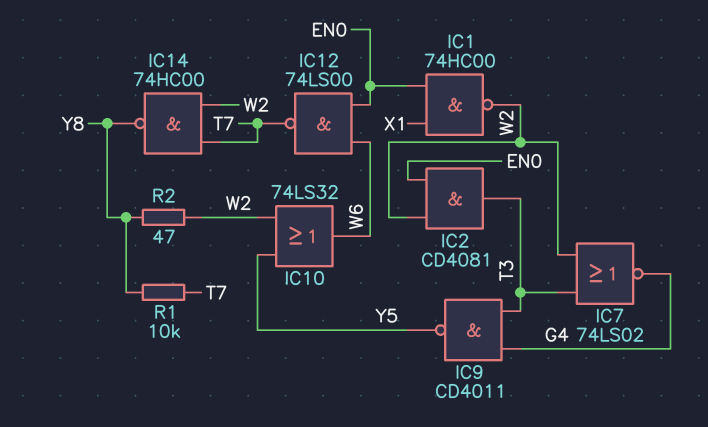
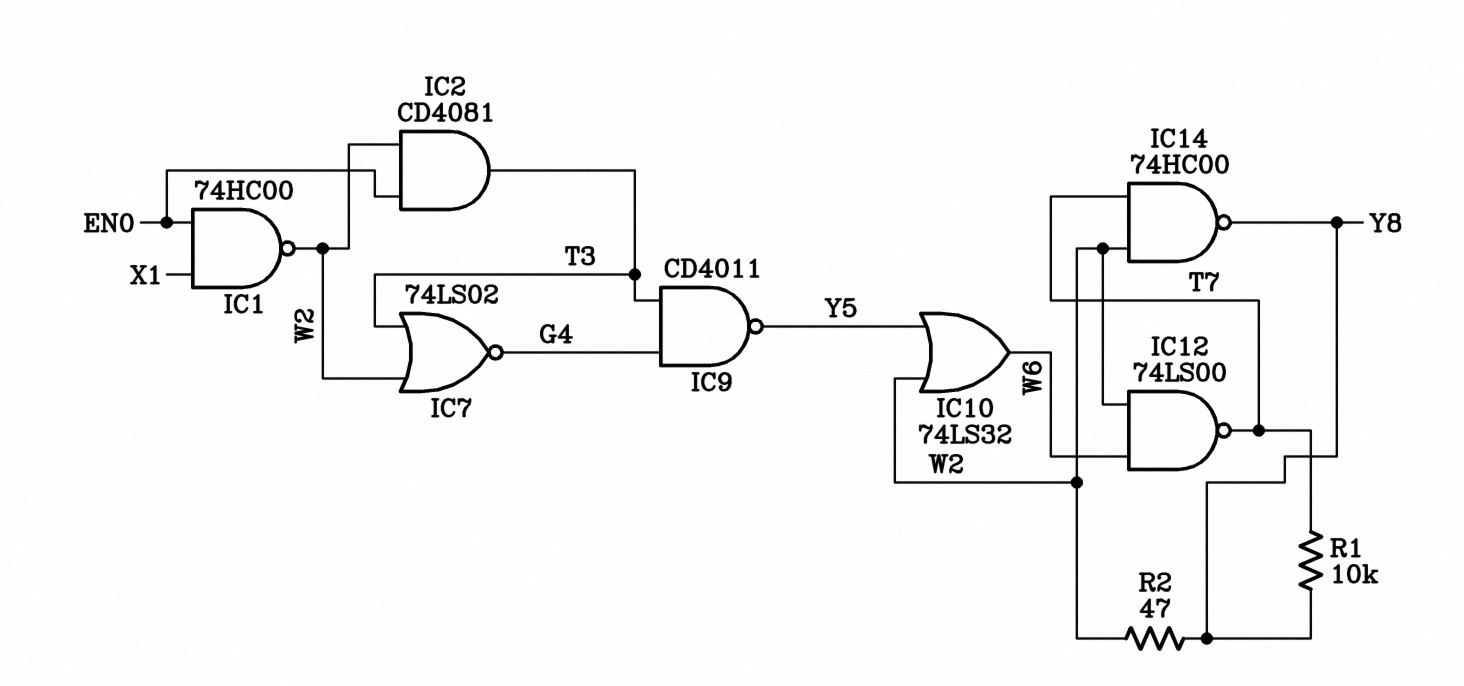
IC12: NAND 74LS00 (in EN0, in W6, out T7) -> NAND 74LS00 (in W2, in W6, out T7)

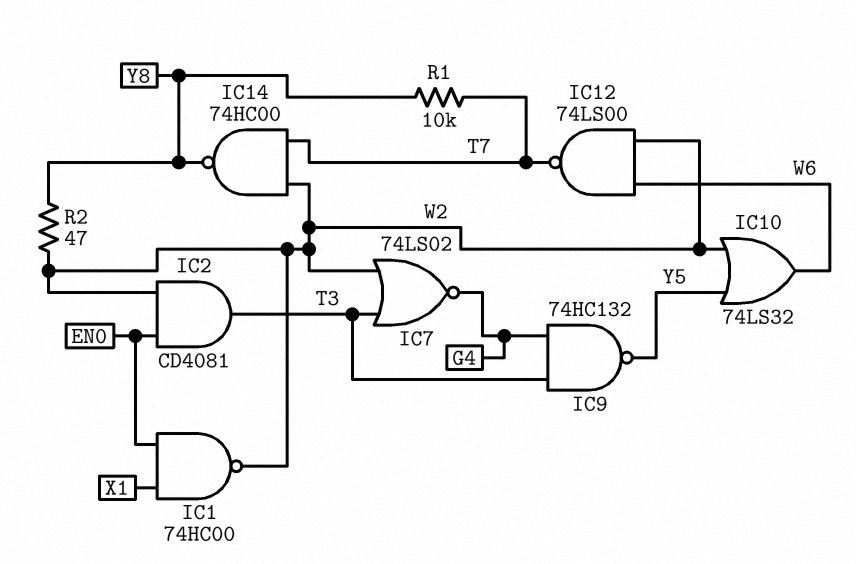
IC9: NAND CD4011 (in G4, in T3, out Y5) -> NAND 74HC132 (in G4, in T3, out Y5)

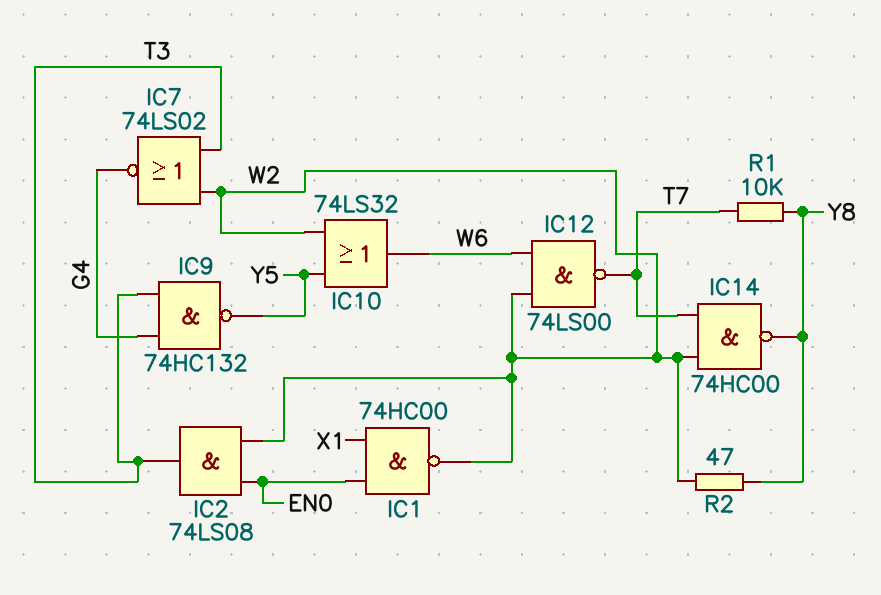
IC2: AND CD4081 (in EN0, in W2, out T3) -> AND 74LS08 (in EN0, in W2, out T3)

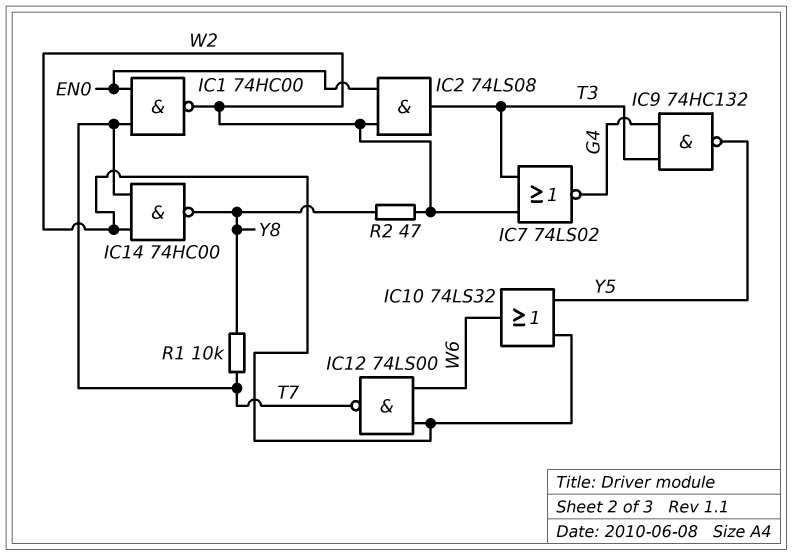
IC1: NAND 74HC00 (in EN0, in X1, out W2) -> NAND 74HC00 (in EN0, in T7, out W2)

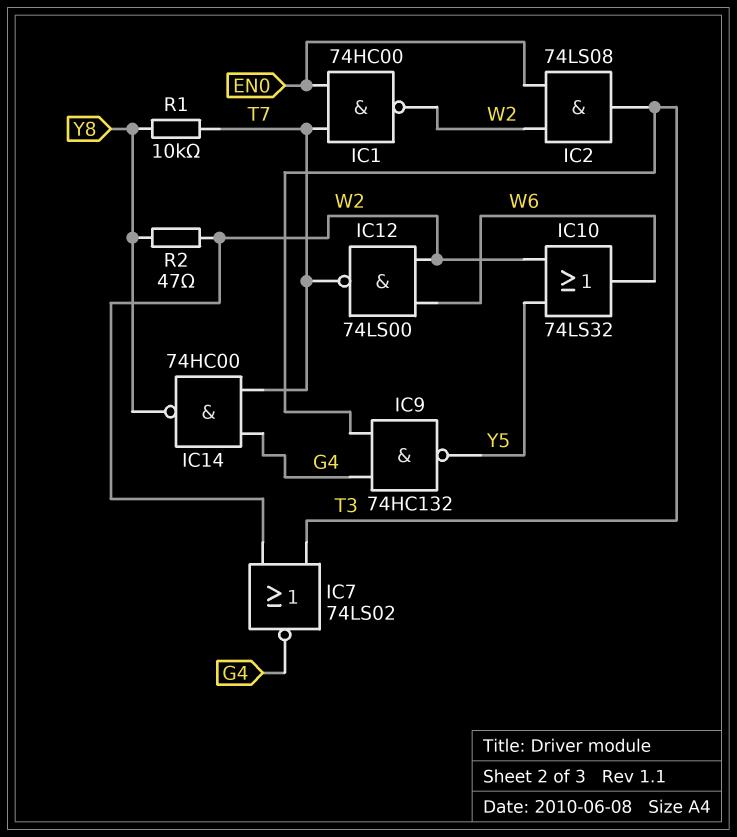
IC14: NAND 74HC00 (in T7, in W2, out Y8) -> NAND 74HC00 (in G4, in T7, out Y8)

